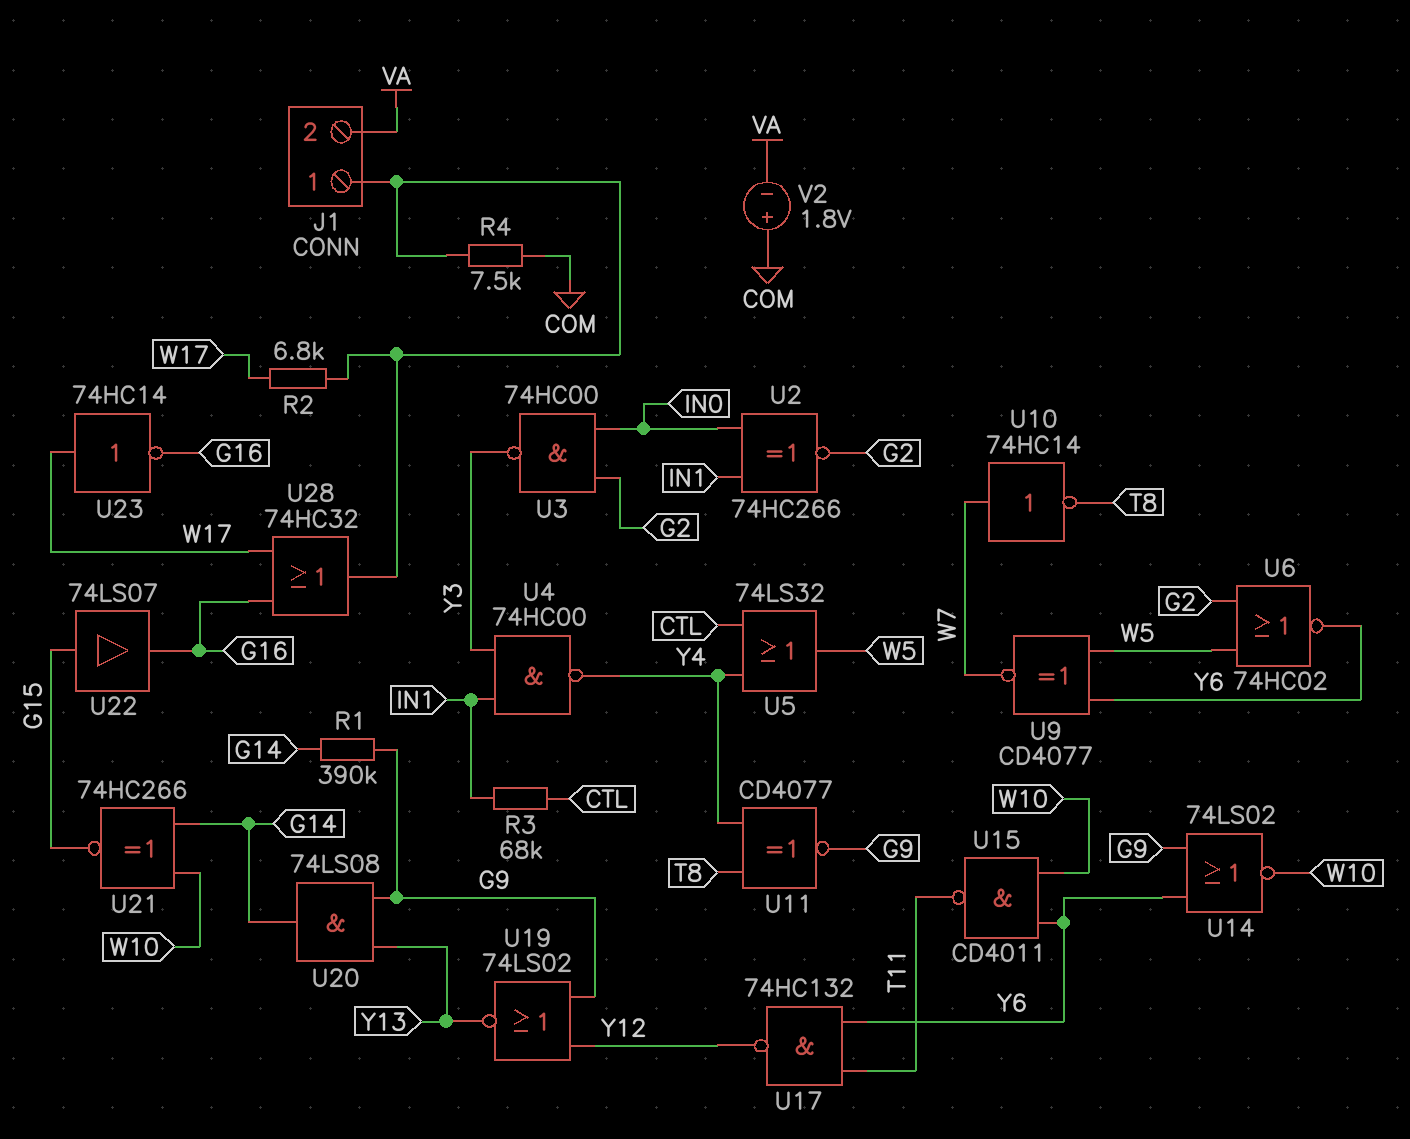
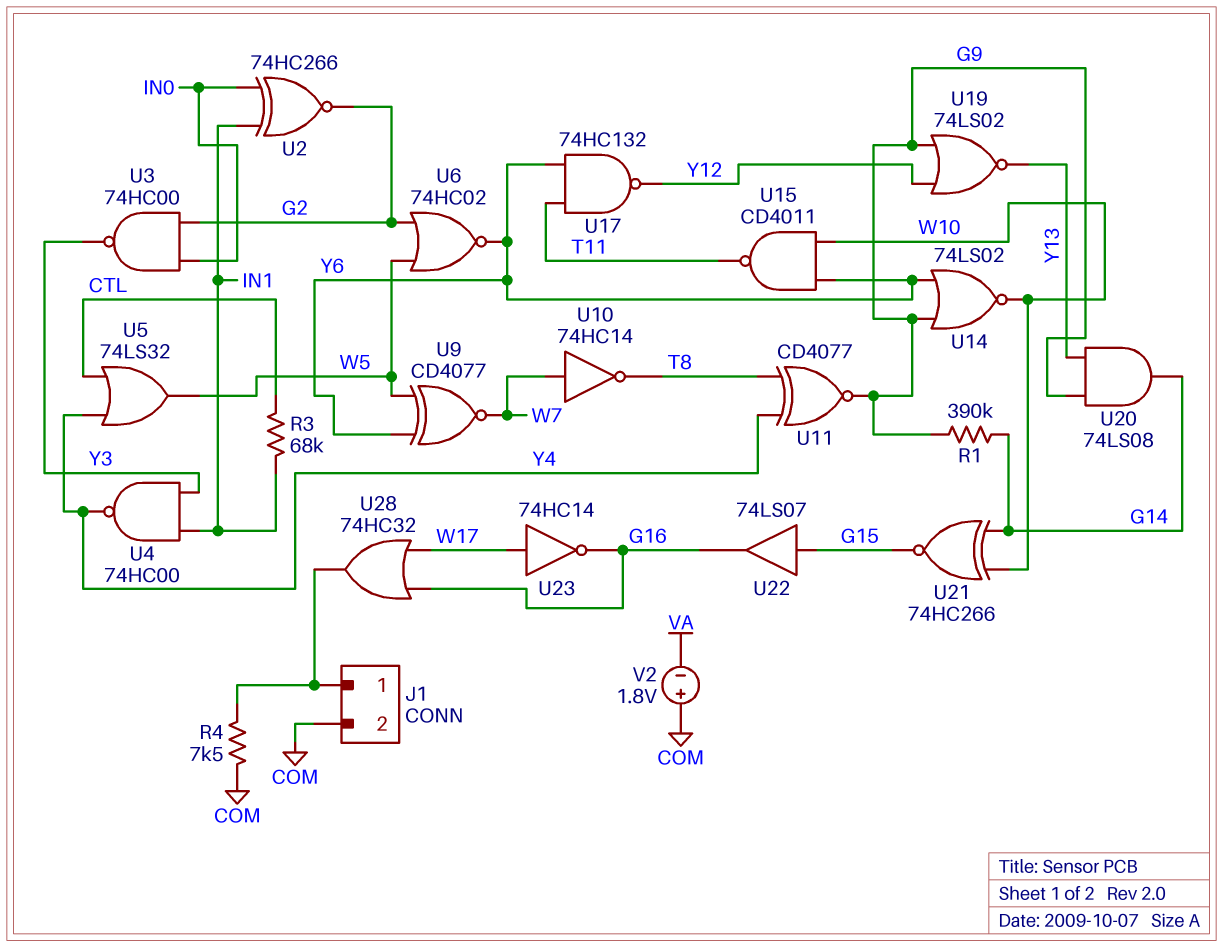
J1 pin 2: VA -> COM
R2: 6.8k (J1/1, W17) -> none

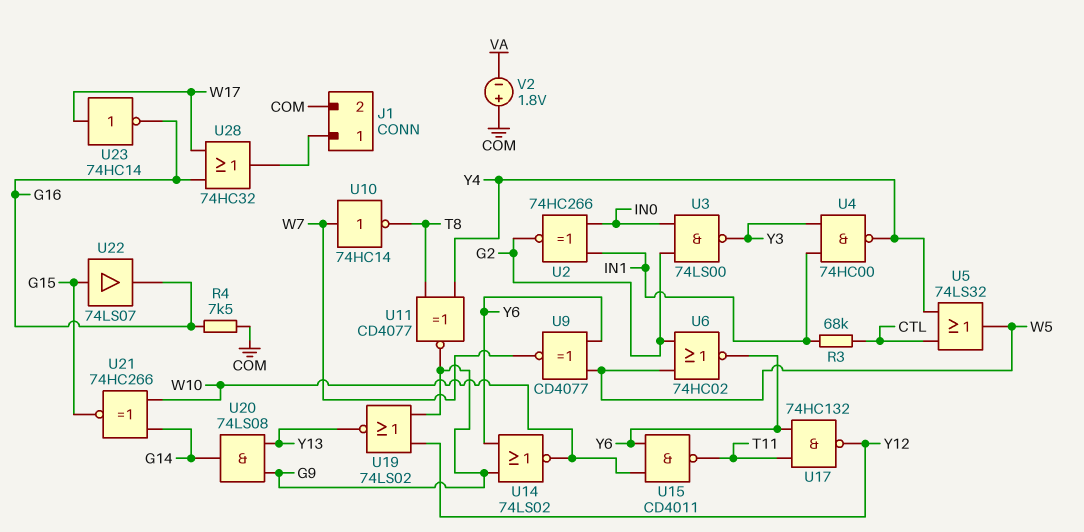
R1: 390k (G9, G14) -> none
R4: 7.5k (COM, J1/1) -> 7.5k (COM, G16)
U3: NAND 74HC00 (in G2, in IN0, out Y3) -> NAND 74LS00 (in G2, in IN0, out Y3)

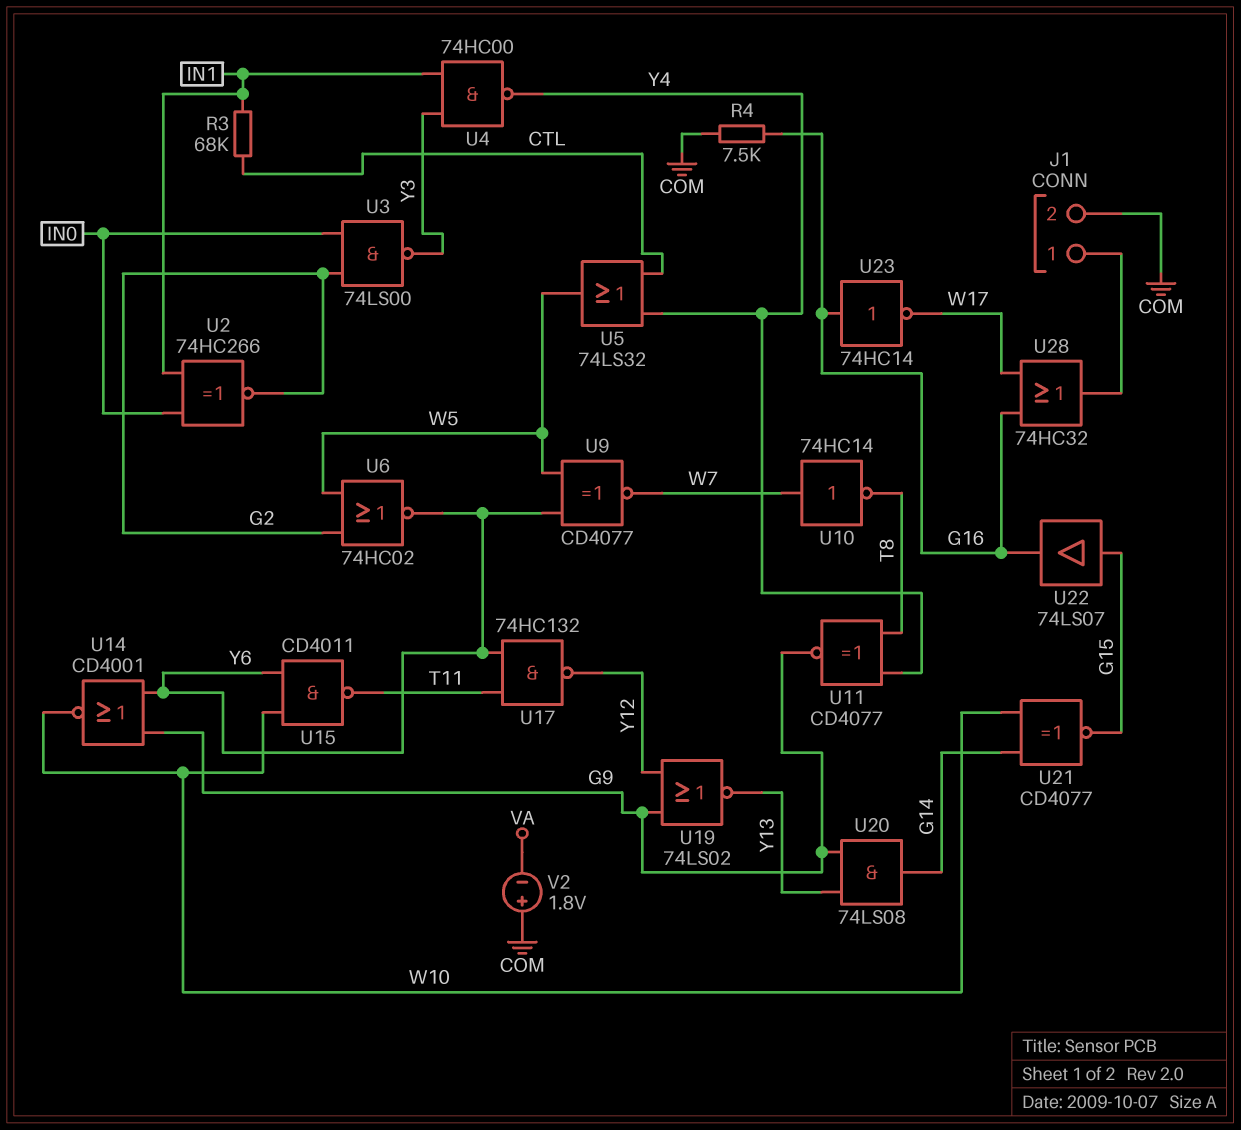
U14: NOR 74LS02 (in G9, in Y6, out W10) -> NOR CD4001 (in G9, in Y6, out W10)
U21: XNOR 74HC266 (in G14, in W10, out G15) -> XNOR CD4077 (in G14, in W10, out G15)
U23: NOT 74HC14 (in W17, out G16) -> NOT 74HC14 (in G16, out W17)

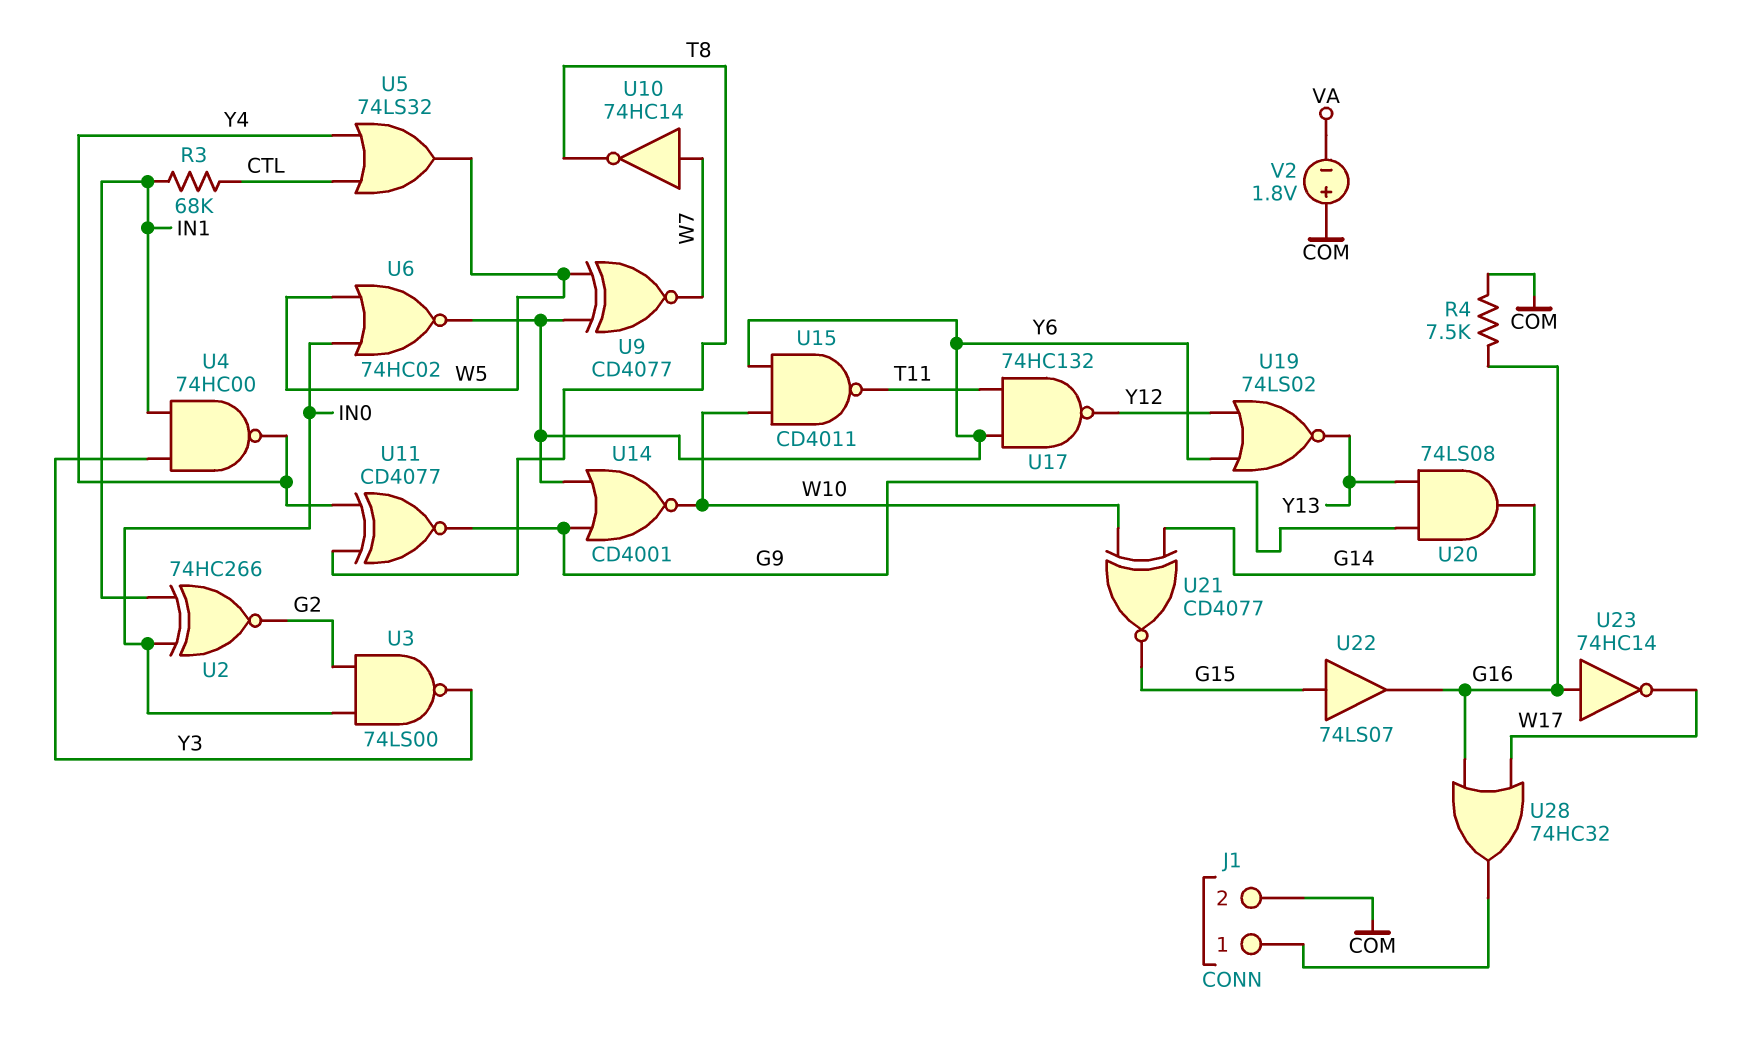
U6: NOR 74HC02 (in G2, in W5, out Y6) -> NOR 74HC02 (in IN0, in W5, out Y6)
U19: NOR 74LS02 (in G9, in Y12, out Y13) -> NOR 74LS02 (in Y6, in Y12, out Y13)

